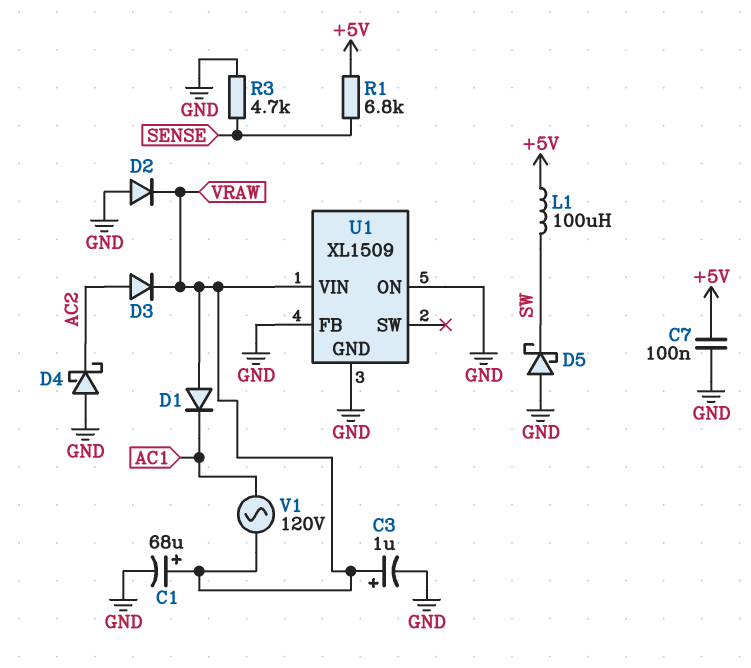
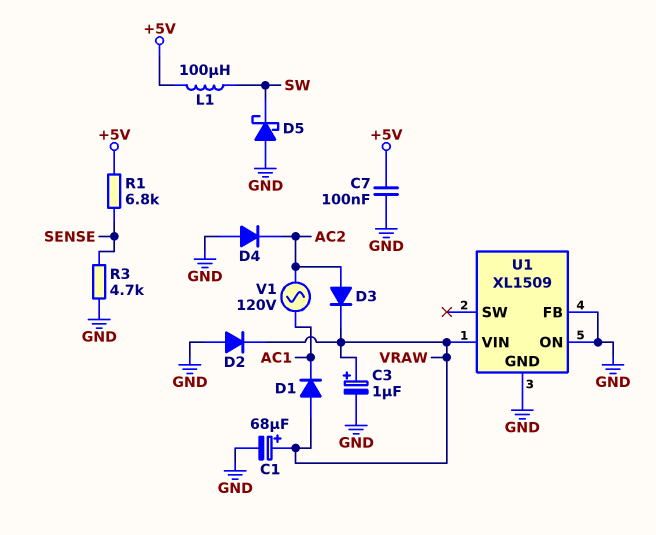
D4: schottky (A GND, K AC2) -> diode (A GND, K AC2)
V1: AC 120V (AC1, VRAW) -> AC 120V (AC1, AC2)

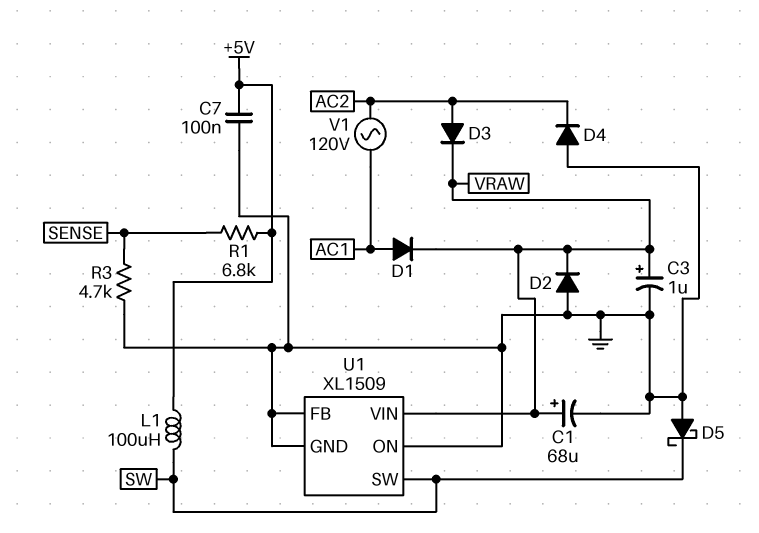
D1: diode (A VRAW, K AC1) -> diode (A AC1, K VRAW)
U1 pin SW: none -> SW

